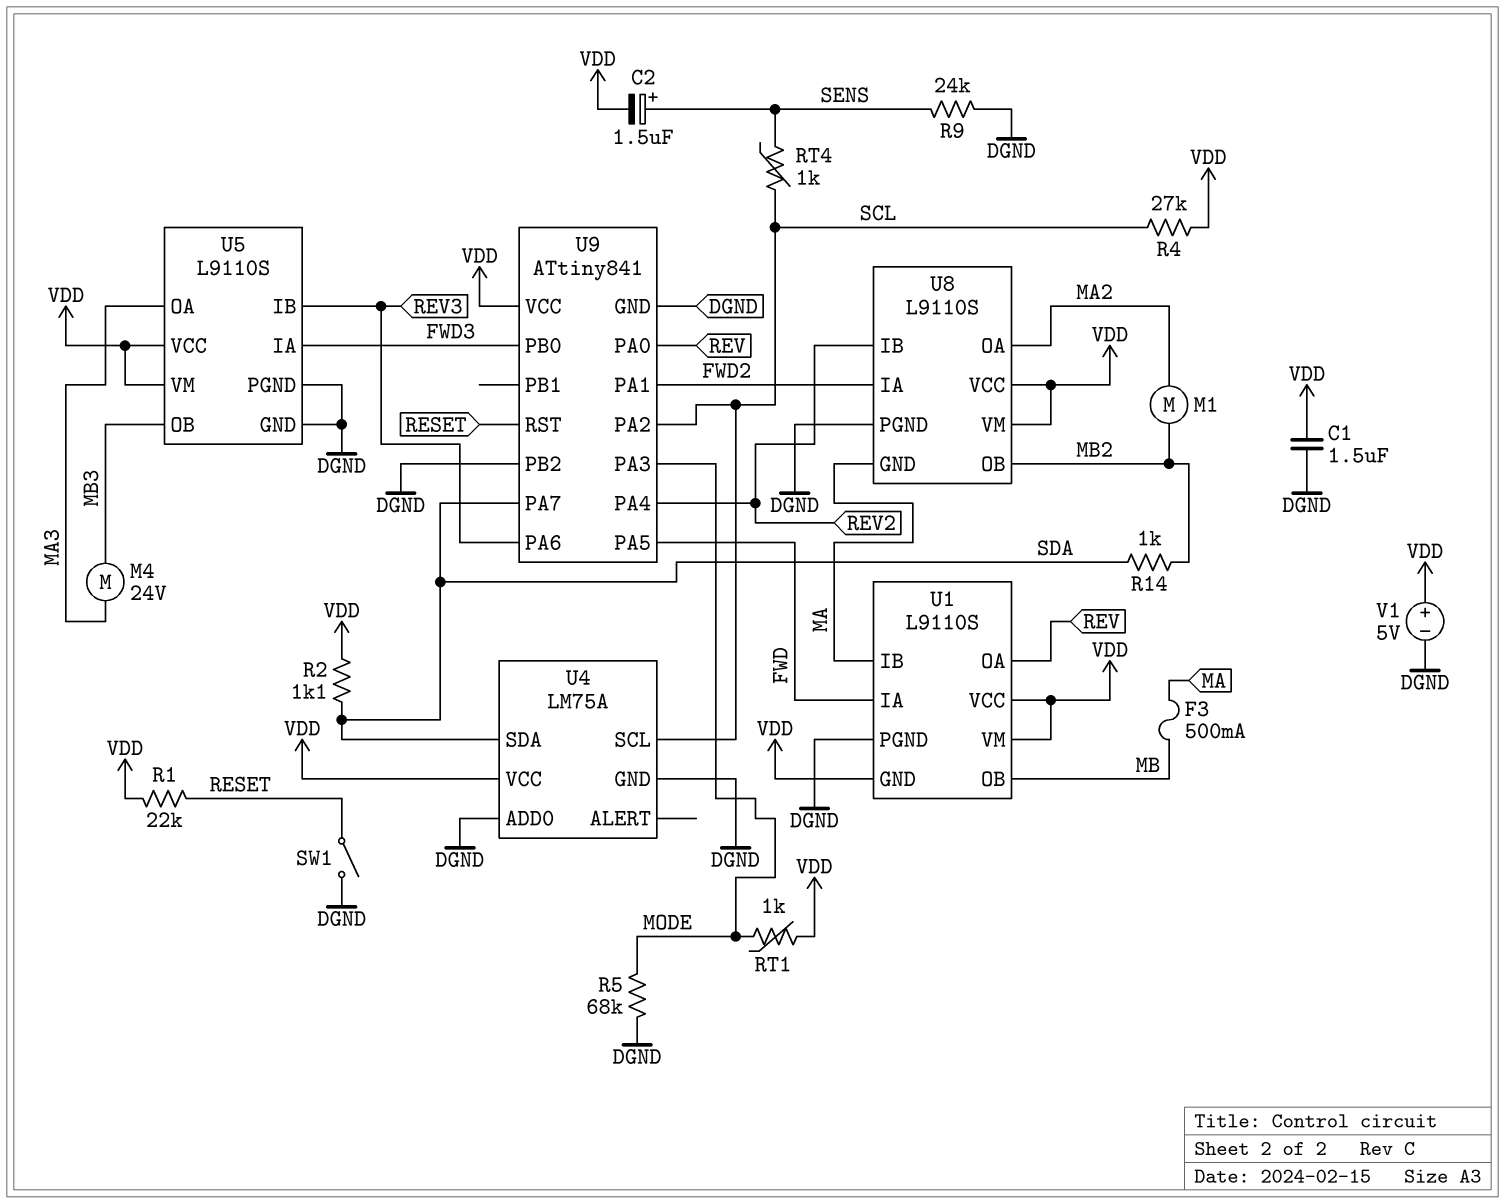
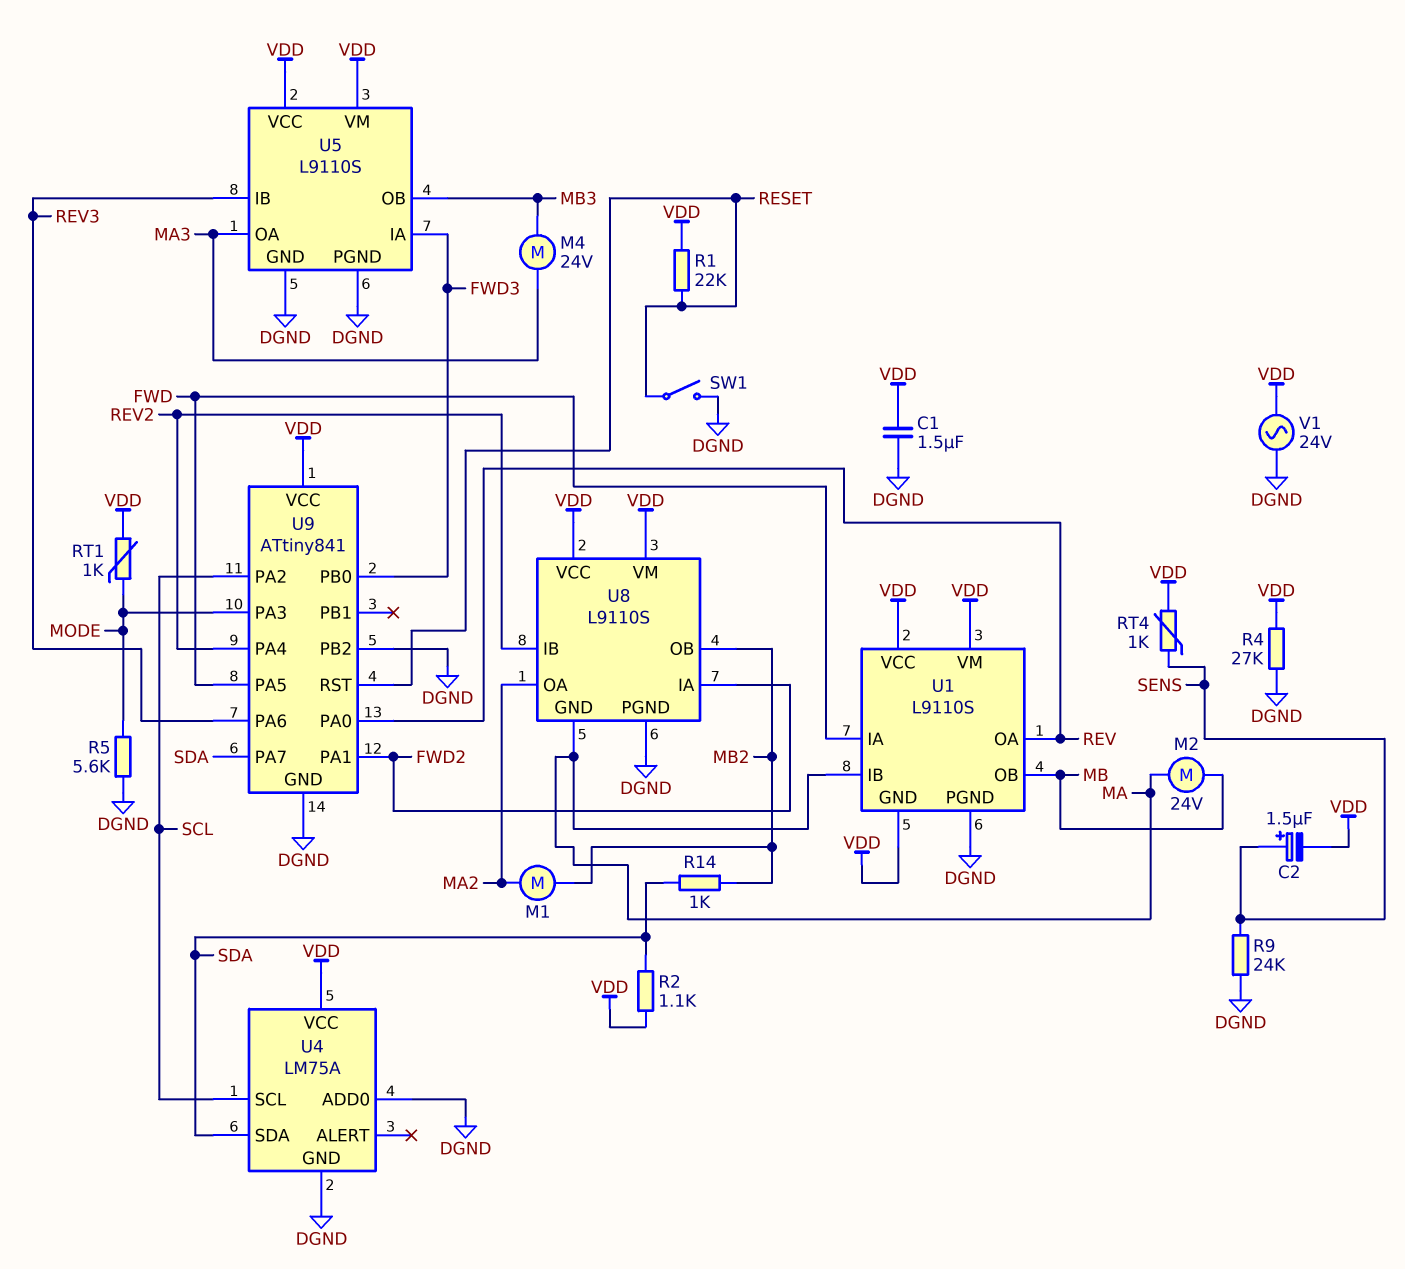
F3: 500mA (MA, MB) -> none
M2: none -> motor 24V (MA, MB)
R4: 27k (SCL, VDD) -> 27k (DGND, VDD)
R5: 68k (DGND, MODE) -> 5.6k (DGND, MODE)
RT4: 1k (SCL, SENS) -> 1k (SENS, VDD)
V1: 5V (plus VDD, minus DGND) -> AC 24V (DGND, VDD)

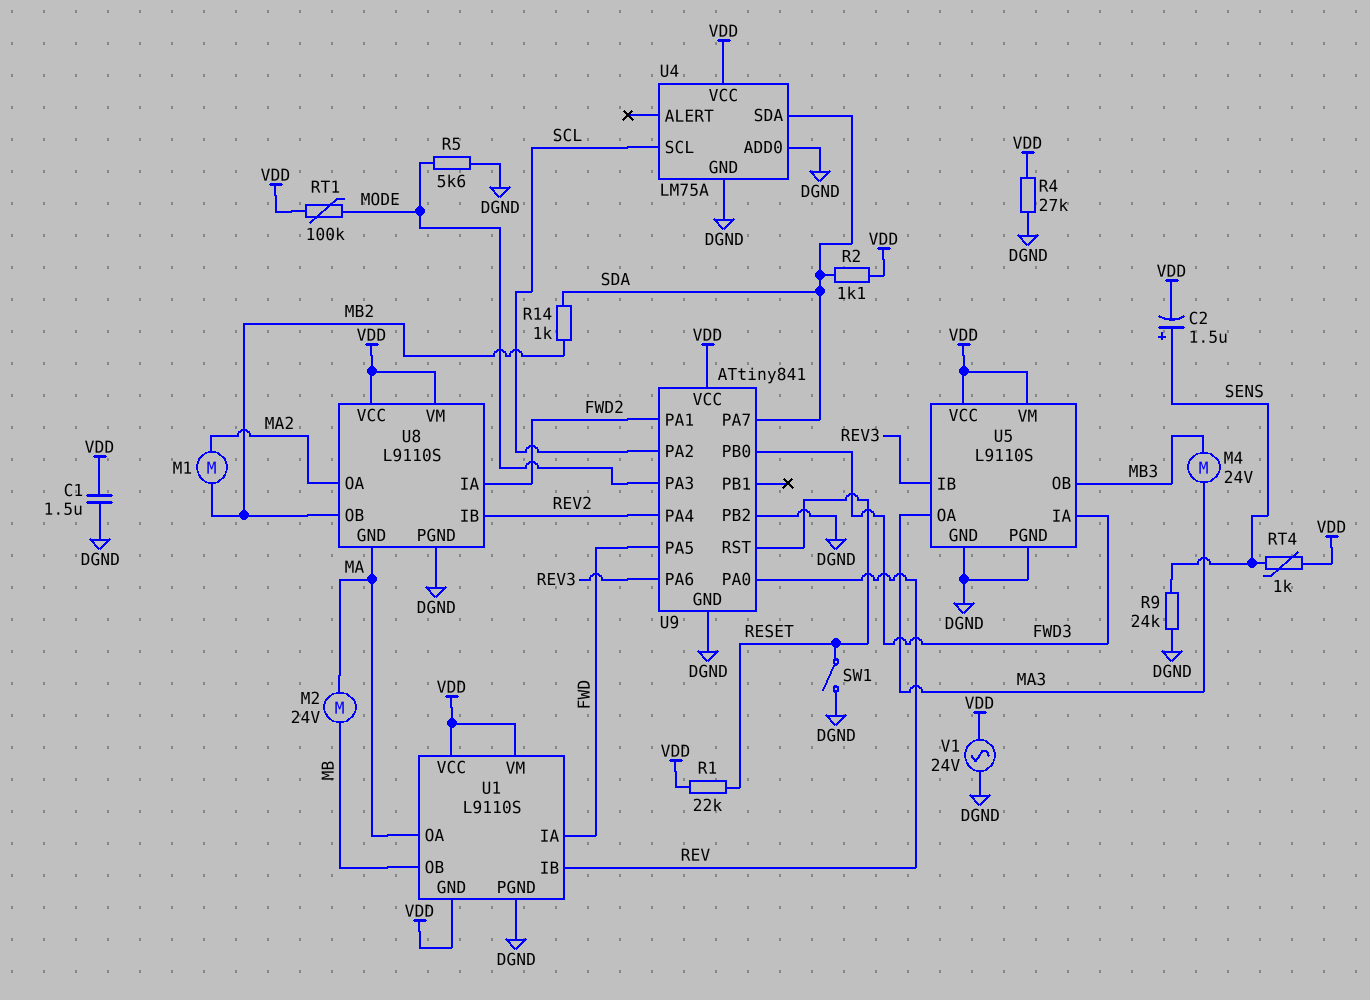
RT1: 1k (MODE, VDD) -> 100k (MODE, VDD)
U1 pin IB: MA -> REV
U1 pin OA: REV -> MA

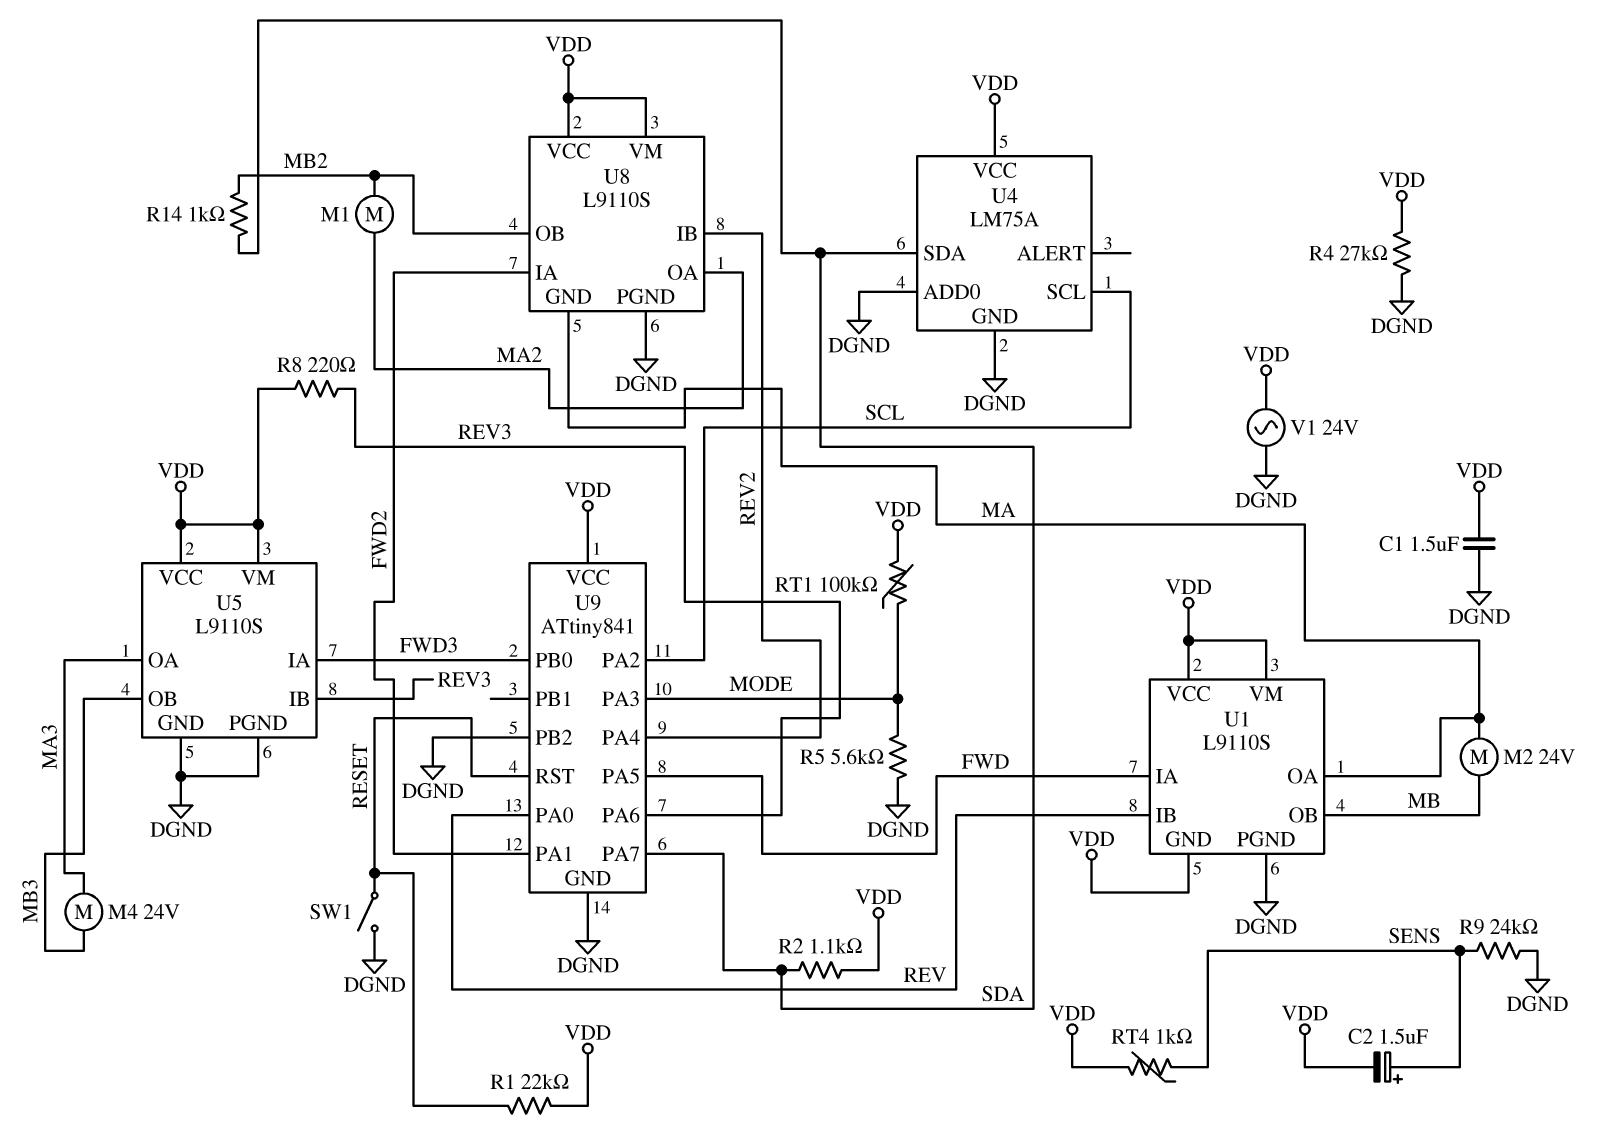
R8: none -> 220 (REV3, VDD)

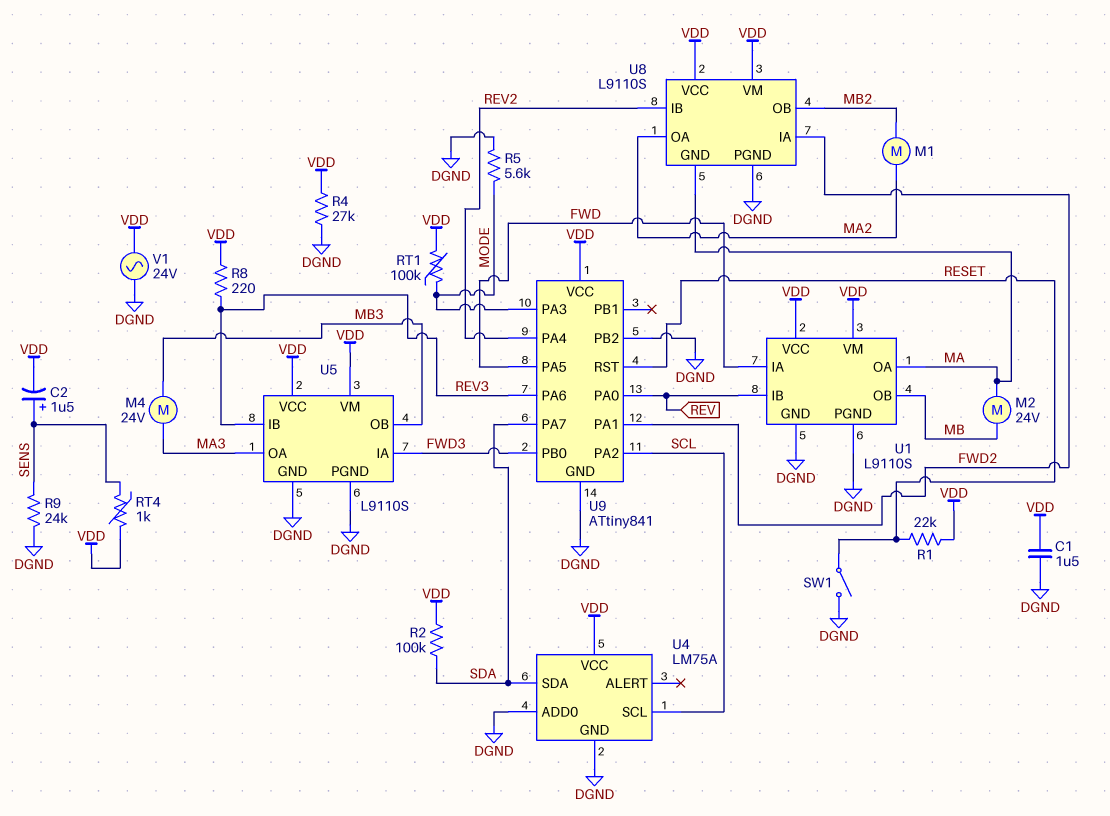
R2: 1.1k (SDA, VDD) -> 100k (SDA, VDD)
R14: 1k (MB2, SDA) -> none
U1 pin GND: VDD -> DGND

